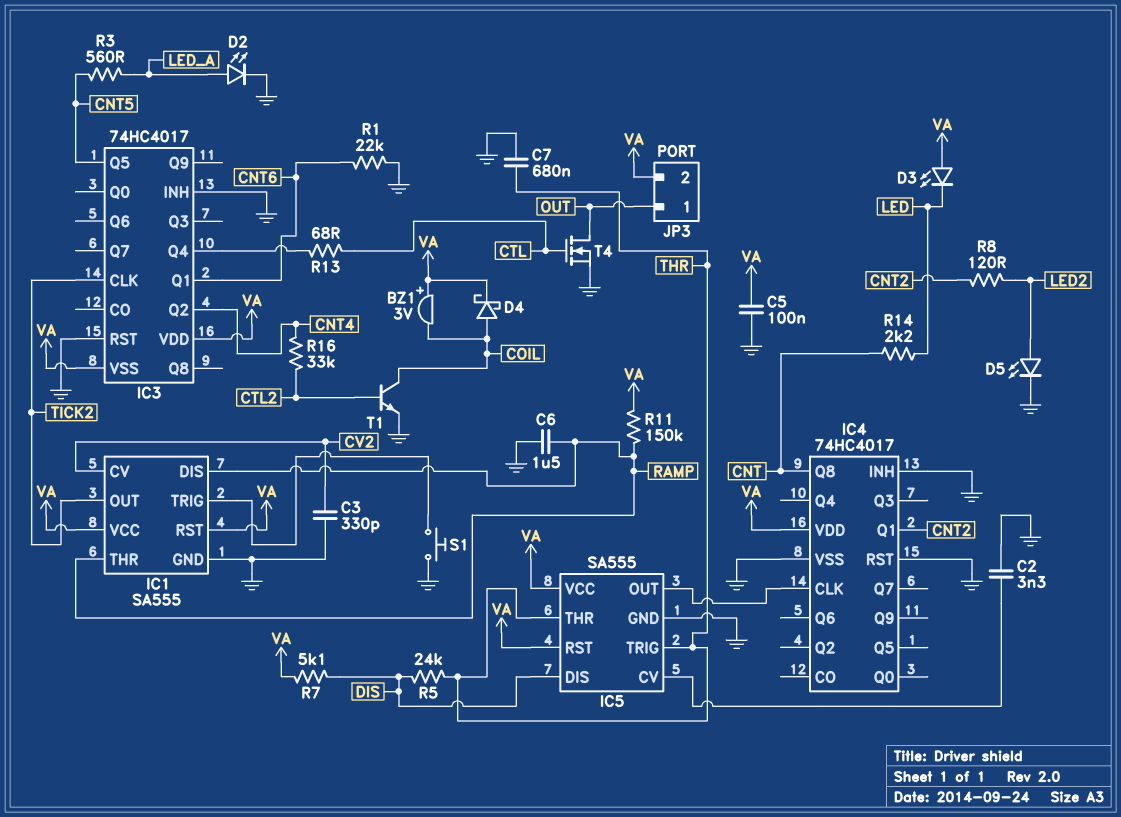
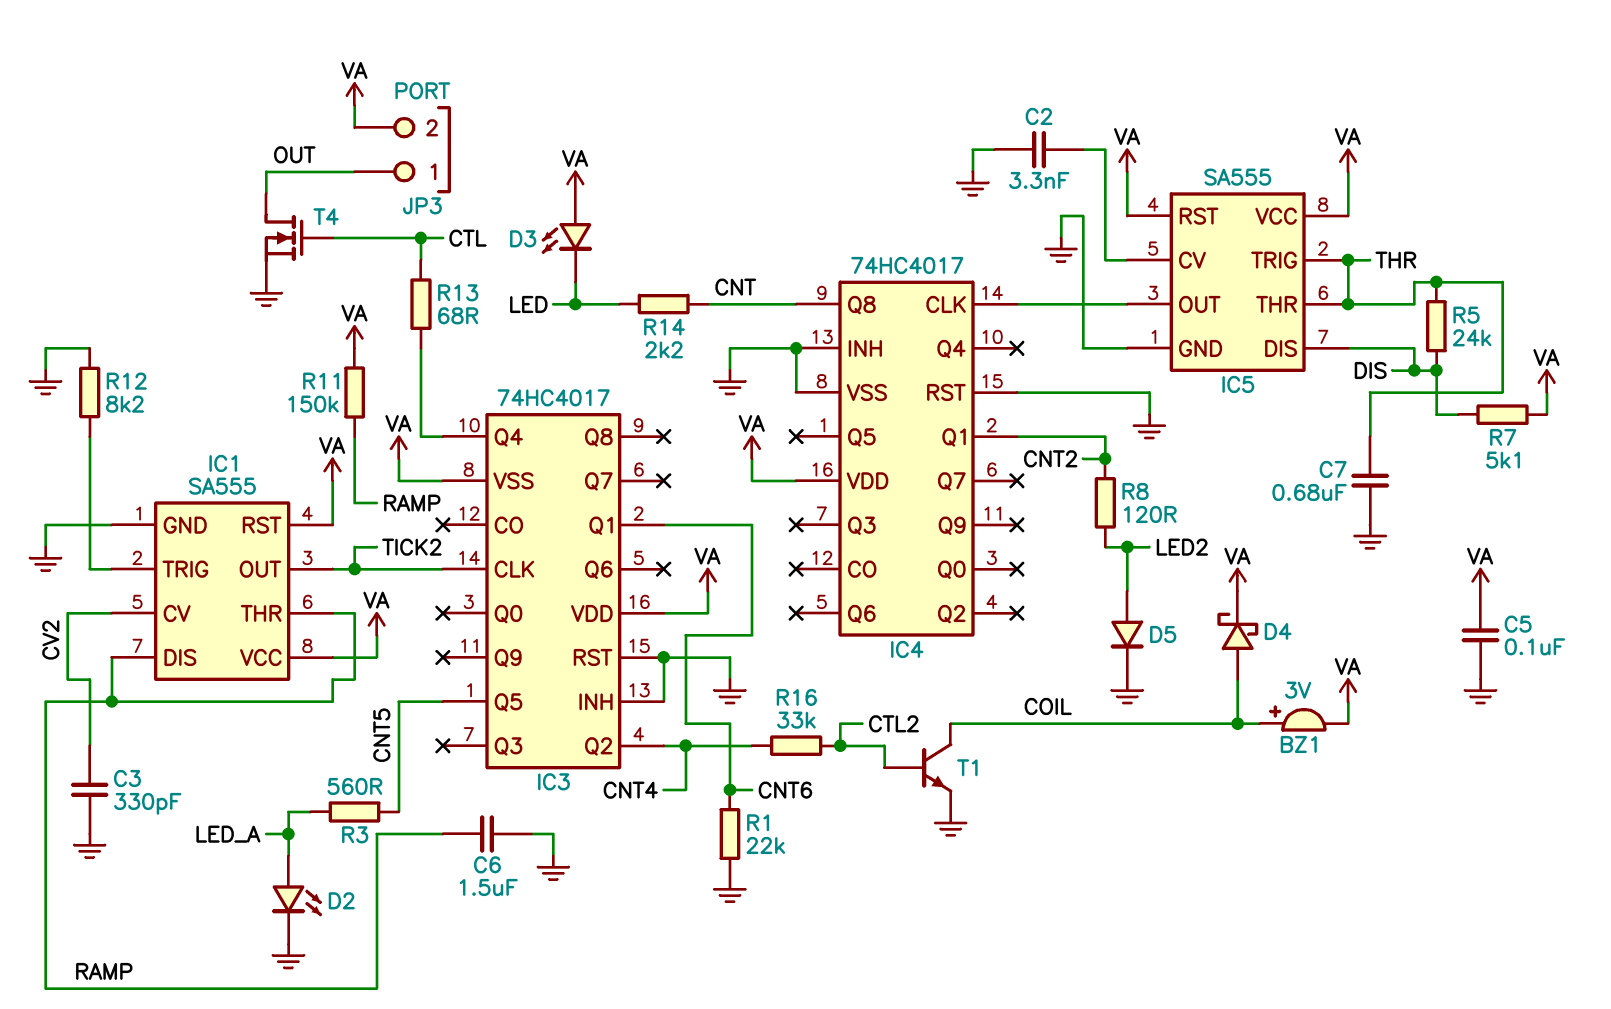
BZ1: buzzer 3V (plus VA, minus COIL) -> buzzer 3V (plus COIL, minus VA)
D5: LED (A LED2, K GND) -> diode (A LED2, K GND)
R12: none -> 8.2k (GND, IC1/TRIG)
S1: button (GND, IC1/TRIG) -> none

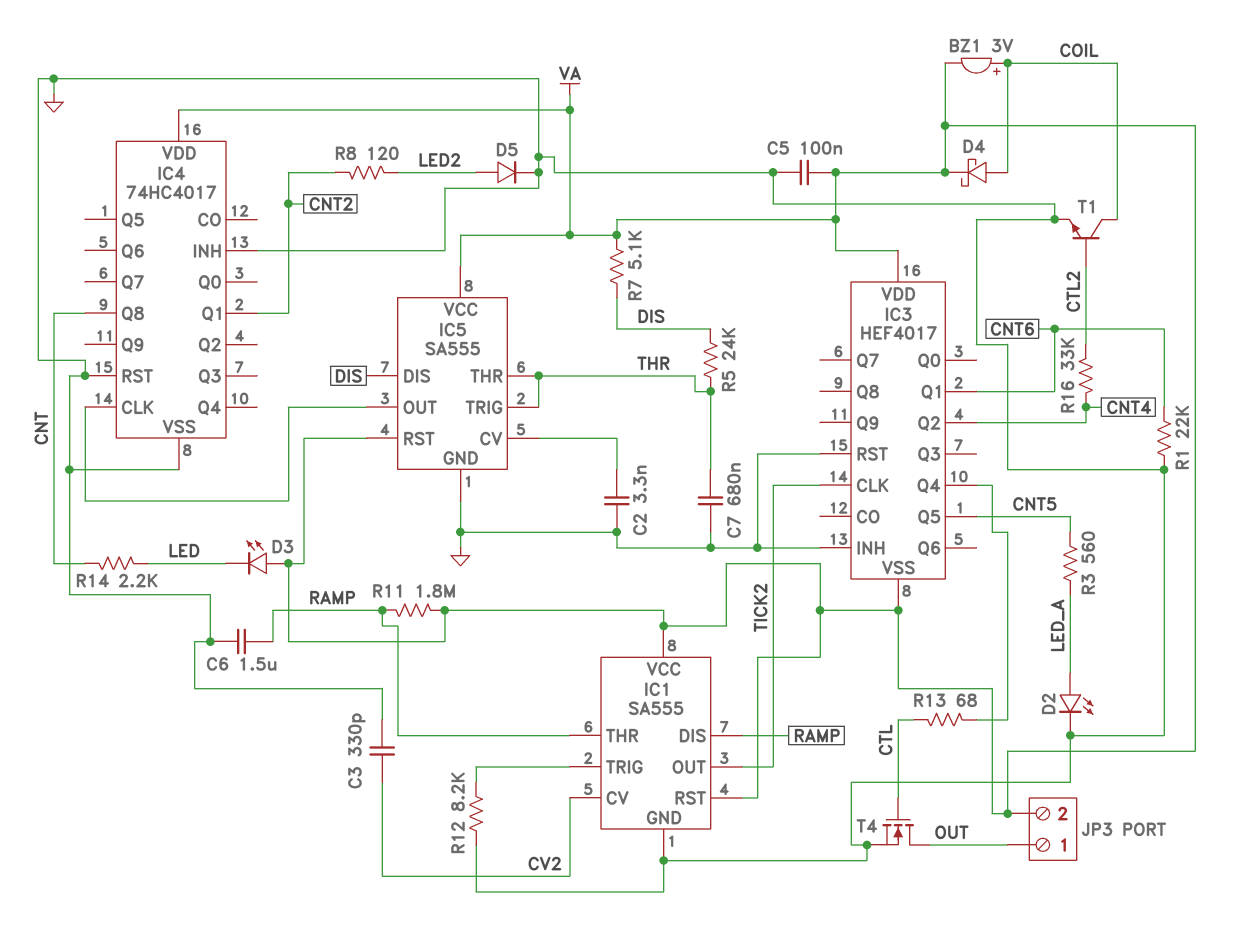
IC3: 74HC4017 -> HEF4017
R11: 150k (RAMP, VA) -> 1.8M (RAMP, VA)

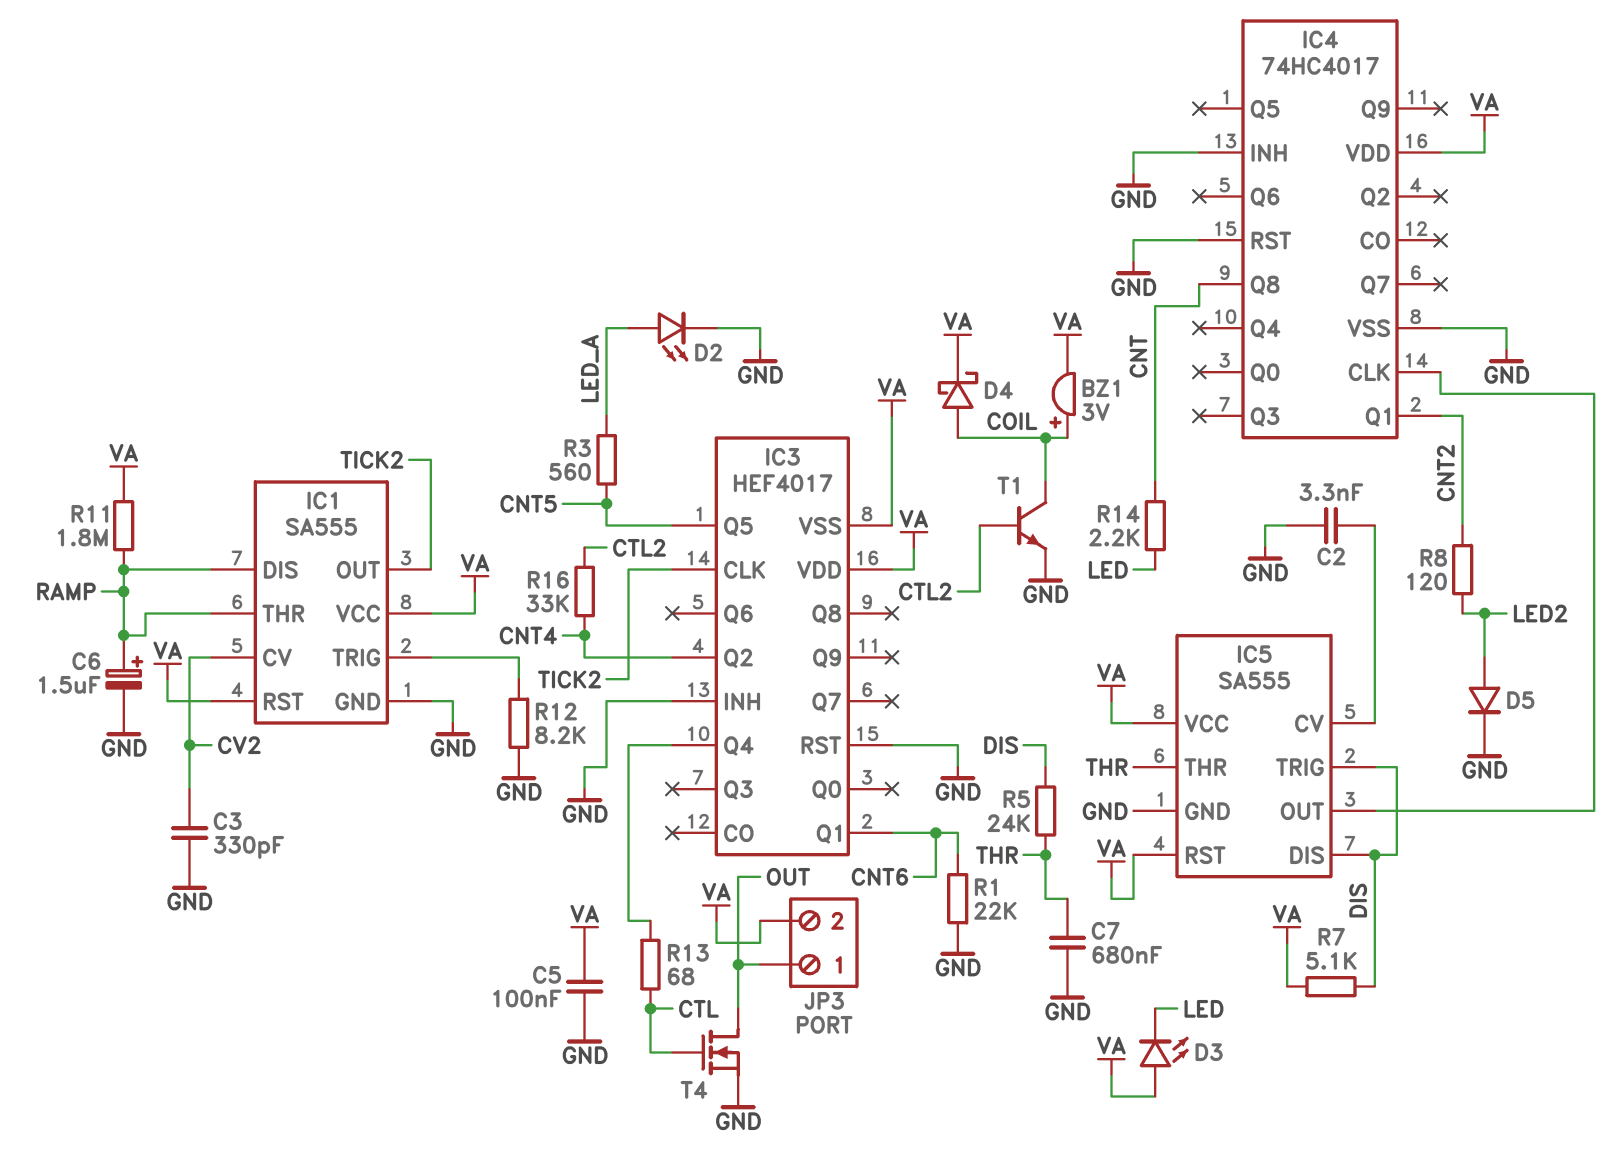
C6: 1.5uF (GND, RAMP) -> 1.5uF (plus RAMP, minus GND)
IC5 pin TRIG: THR -> DIS

